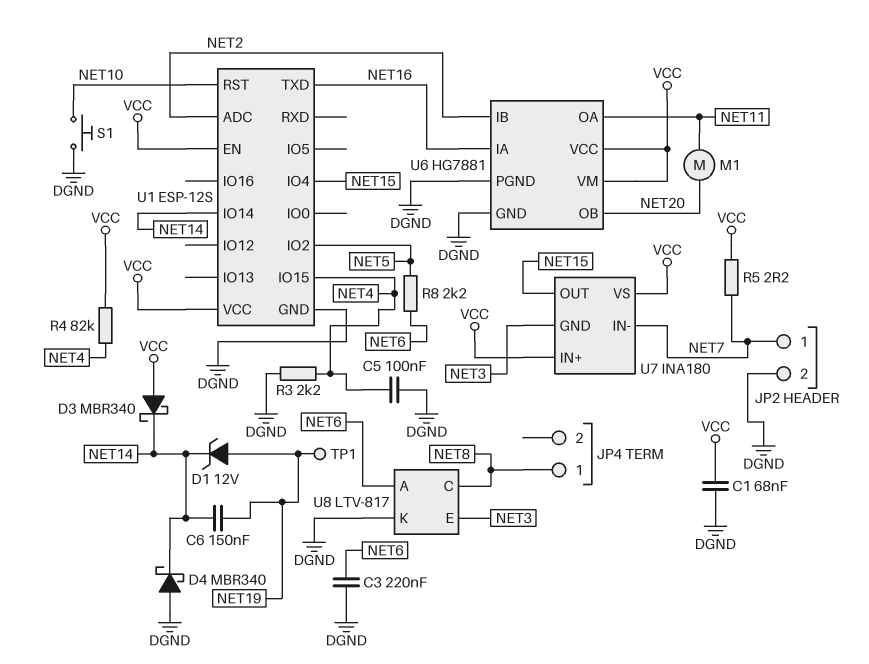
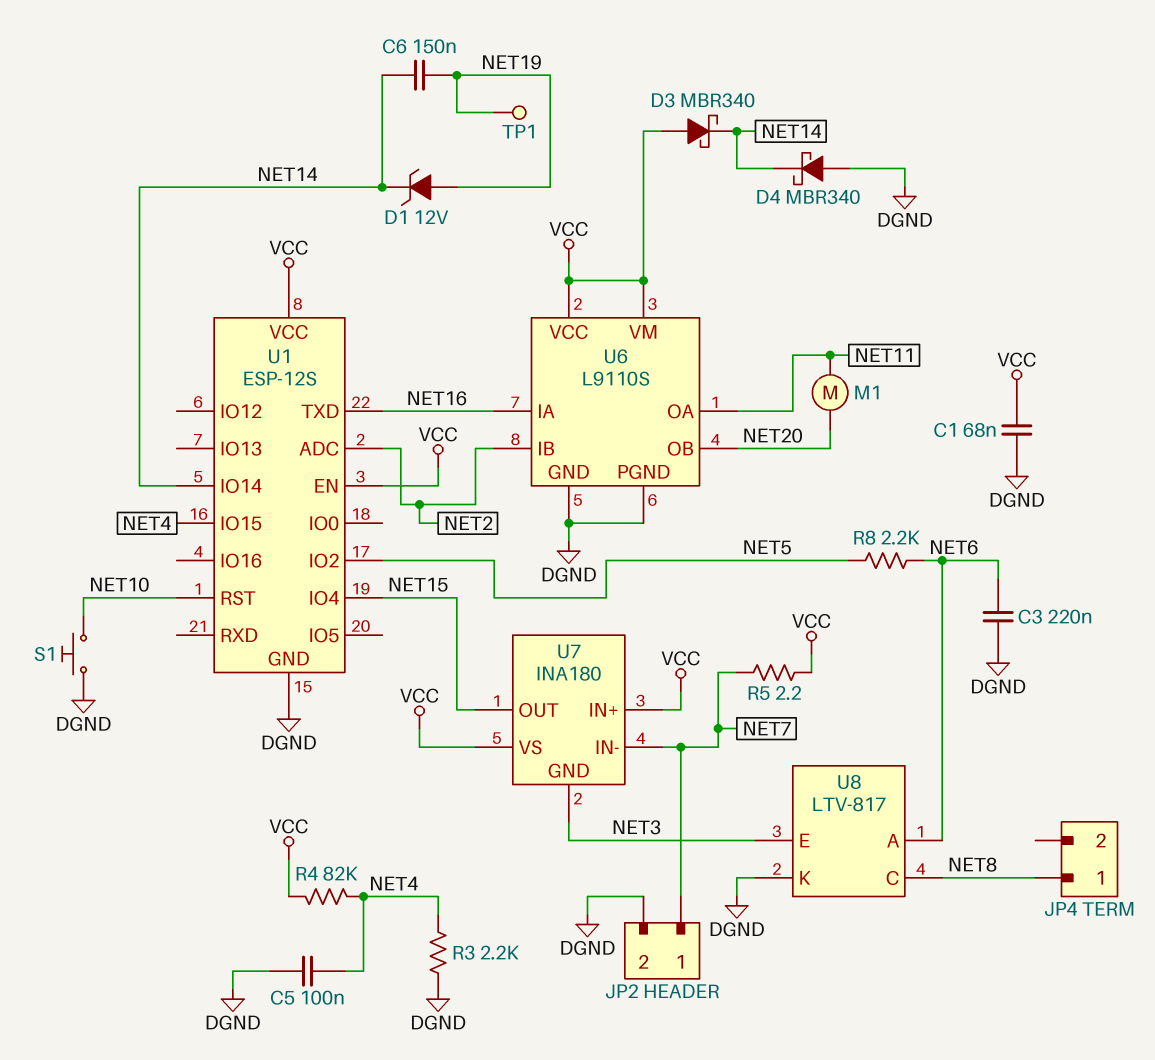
U6: HG7881 -> L9110S

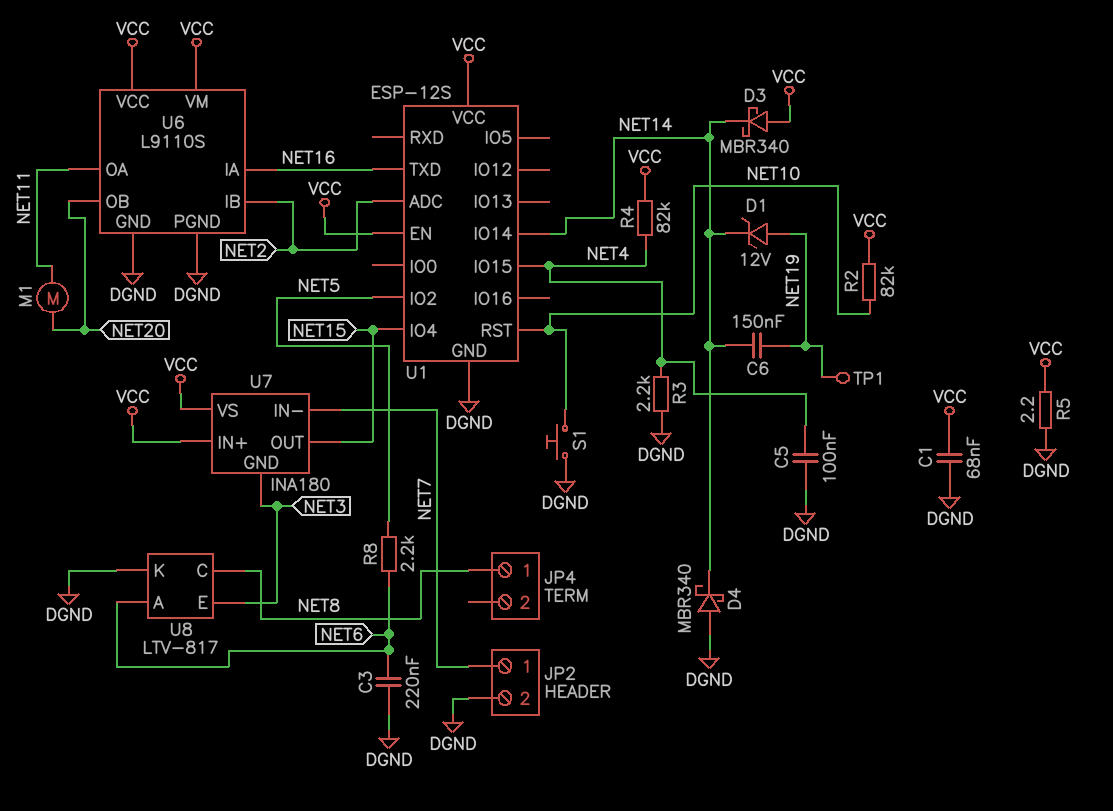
R2: none -> 82k (NET10, VCC)
R5: 2.2 (NET7, VCC) -> 2.2 (DGND, VCC)

